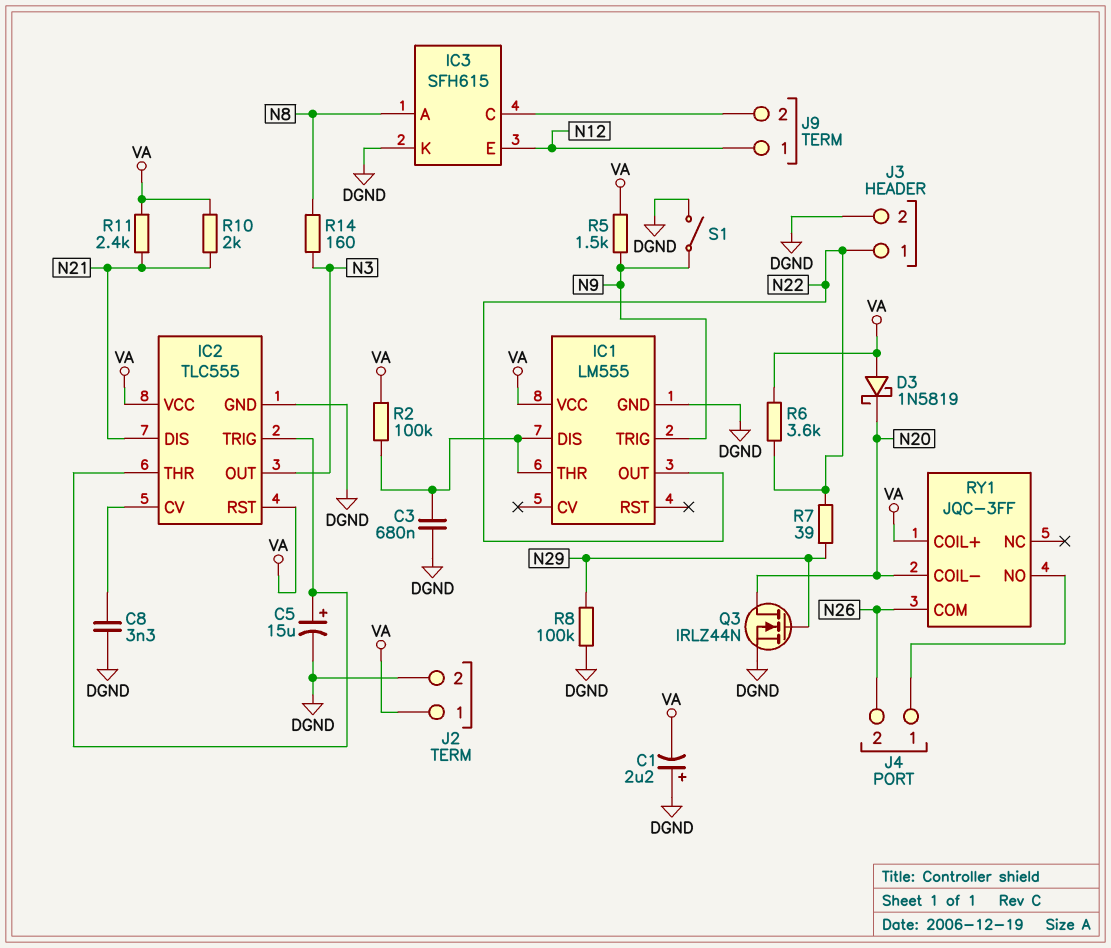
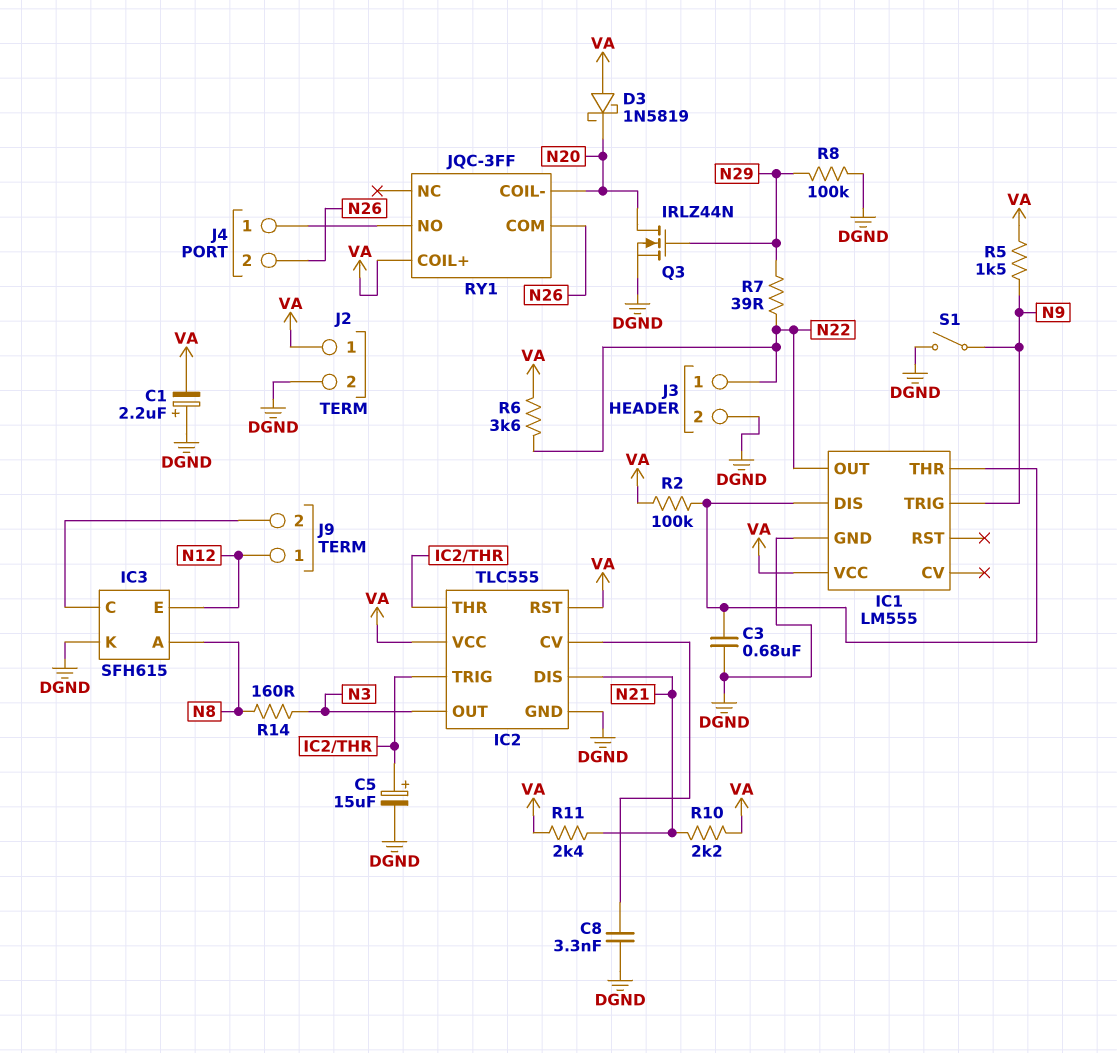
R10: 2k (N21, VA) -> 2.2k (N21, VA)

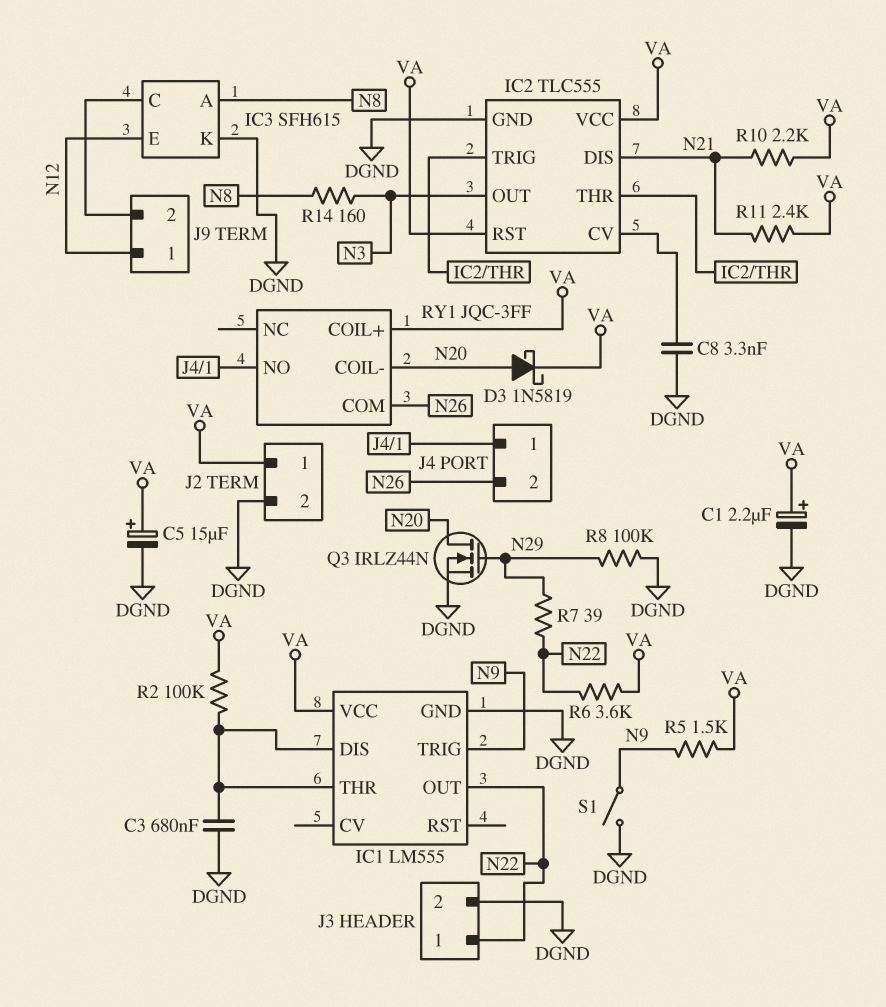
C1: 2.2uF (plus DGND, minus VA) -> 2.2uF (plus VA, minus DGND)
C5: 15uF (plus IC2/THR, minus DGND) -> 15uF (plus VA, minus DGND)
D3: schottky 1N5819 (A VA, K N20) -> schottky 1N5819 (A N20, K VA)

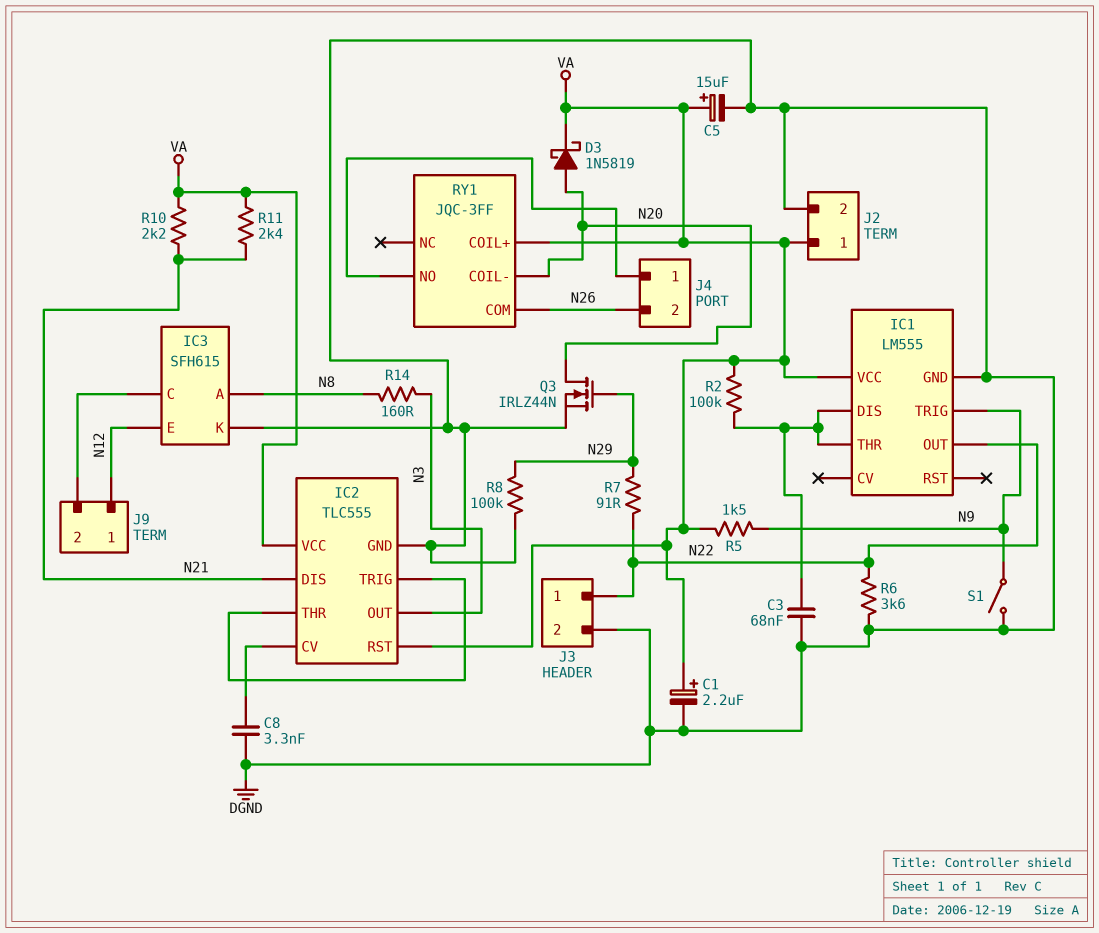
C3: 680nF (DGND, IC1/DIS) -> 68nF (DGND, IC1/DIS)
R6: 3.6k (N22, VA) -> 3.6k (DGND, N22)
R7: 39 (N22, N29) -> 91 (N22, N29)

